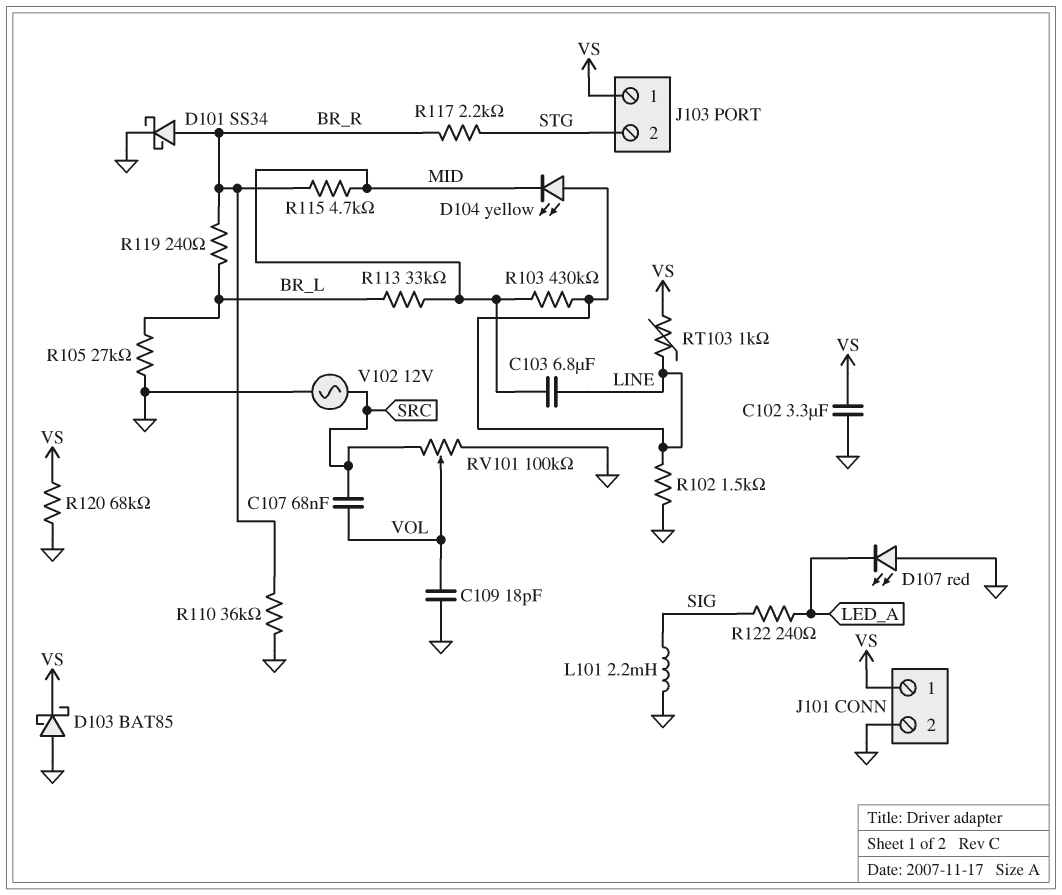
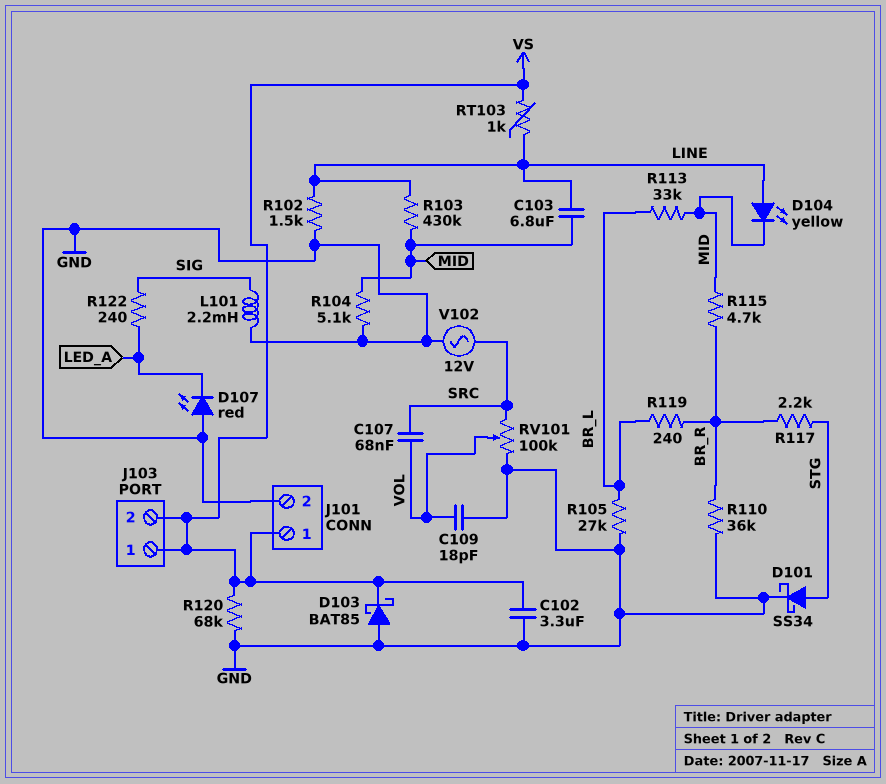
D101: schottky SS34 (A BR_R, K GND) -> schottky SS34 (A STG, K GND)
J103 pin 2: STG -> VS
R104: none -> 5.1k (GND, MID)

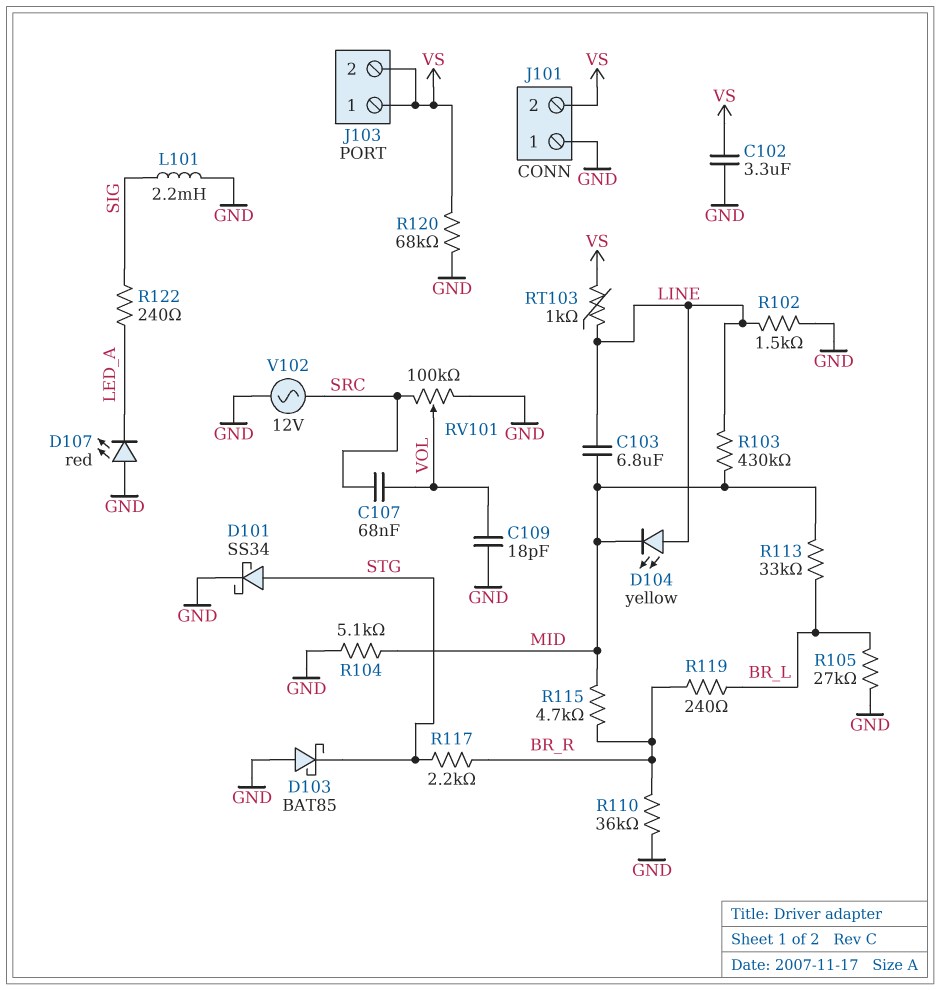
D103: schottky BAT85 (A GND, K VS) -> schottky BAT85 (A GND, K STG)
J101 pin 1: VS -> GND
J101 pin 2: GND -> VS

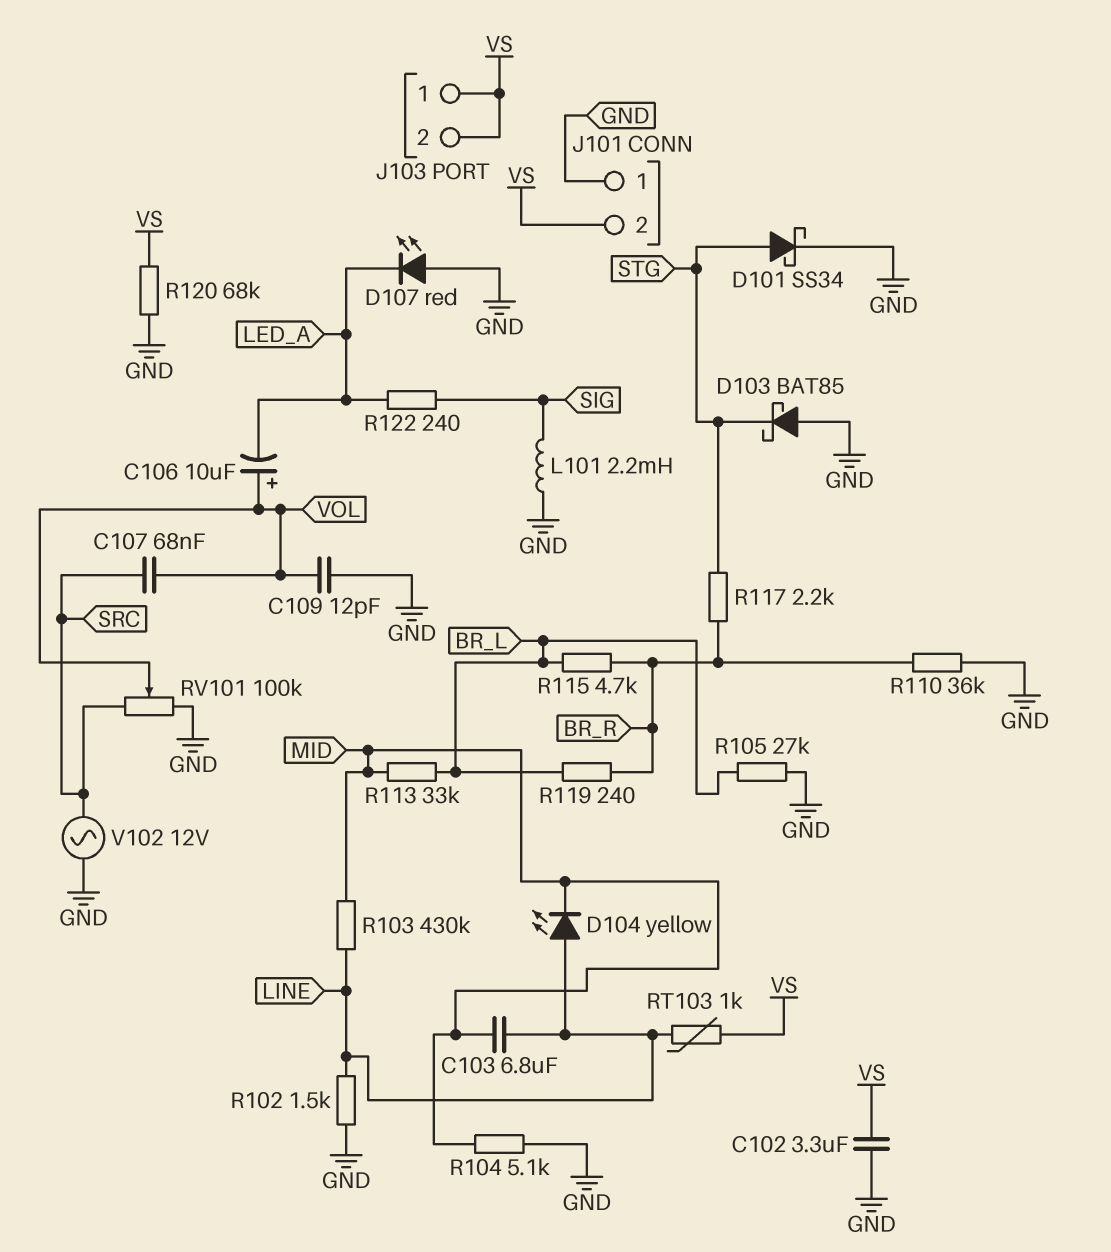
C106: none -> 10uF (plus VOL, minus LED_A)
C109: 18pF (GND, VOL) -> 12pF (GND, VOL)
R115: 4.7k (BR_R, MID) -> 4.7k (BR_L, BR_R)

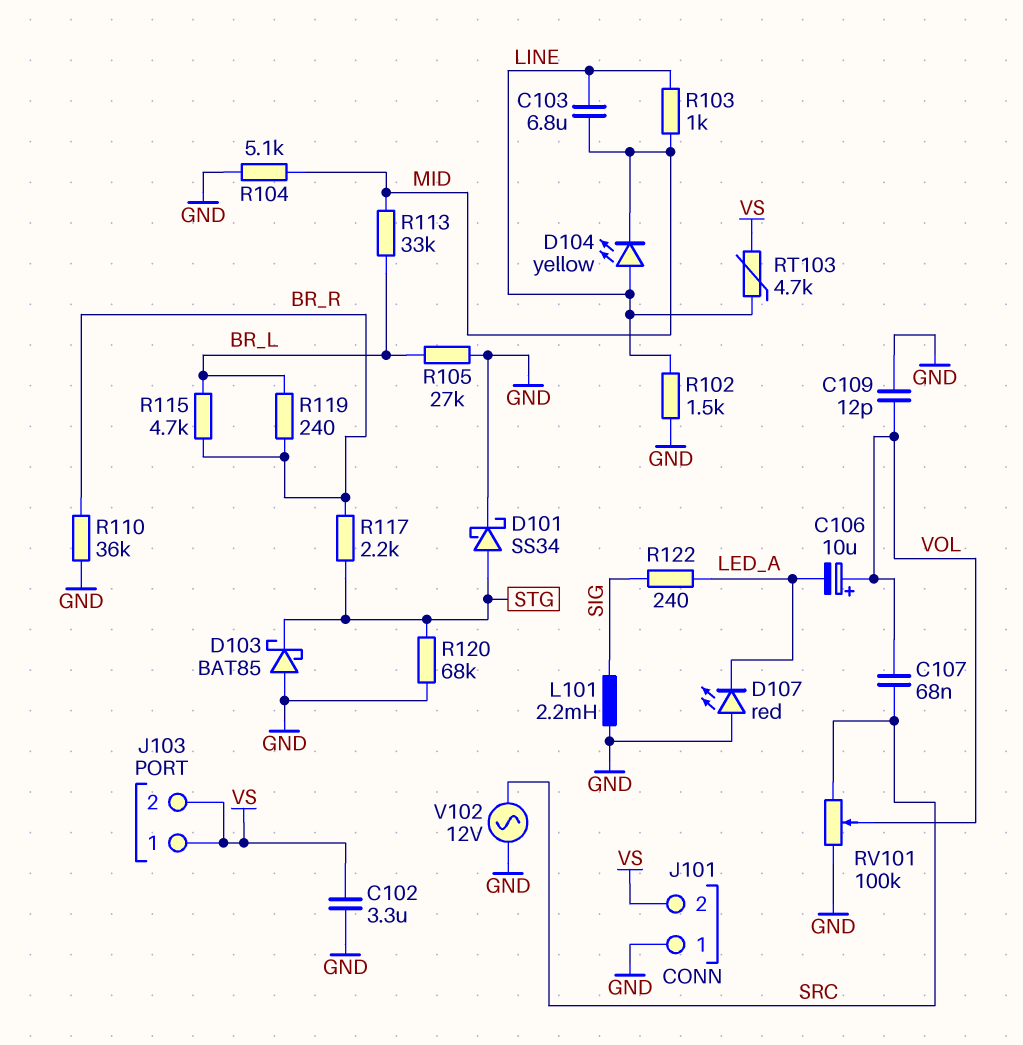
R103: 430k (LINE, MID) -> 1k (LINE, MID)
R120: 68k (GND, VS) -> 68k (GND, STG)
RT103: 1k (LINE, VS) -> 4.7k (LINE, VS)

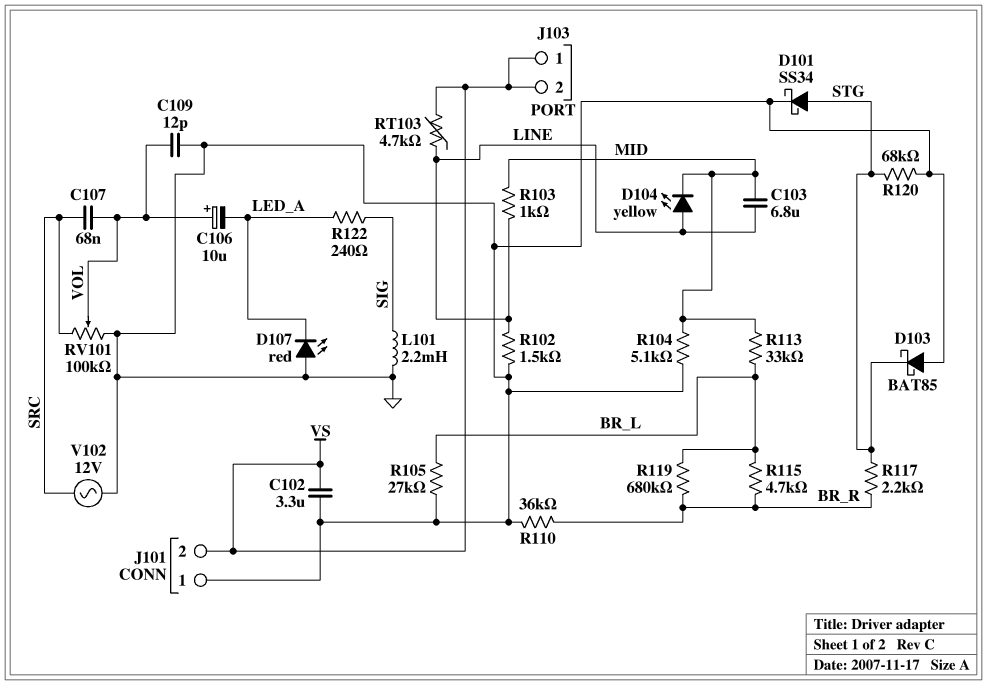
R119: 240 (BR_L, BR_R) -> 680k (BR_L, BR_R)

